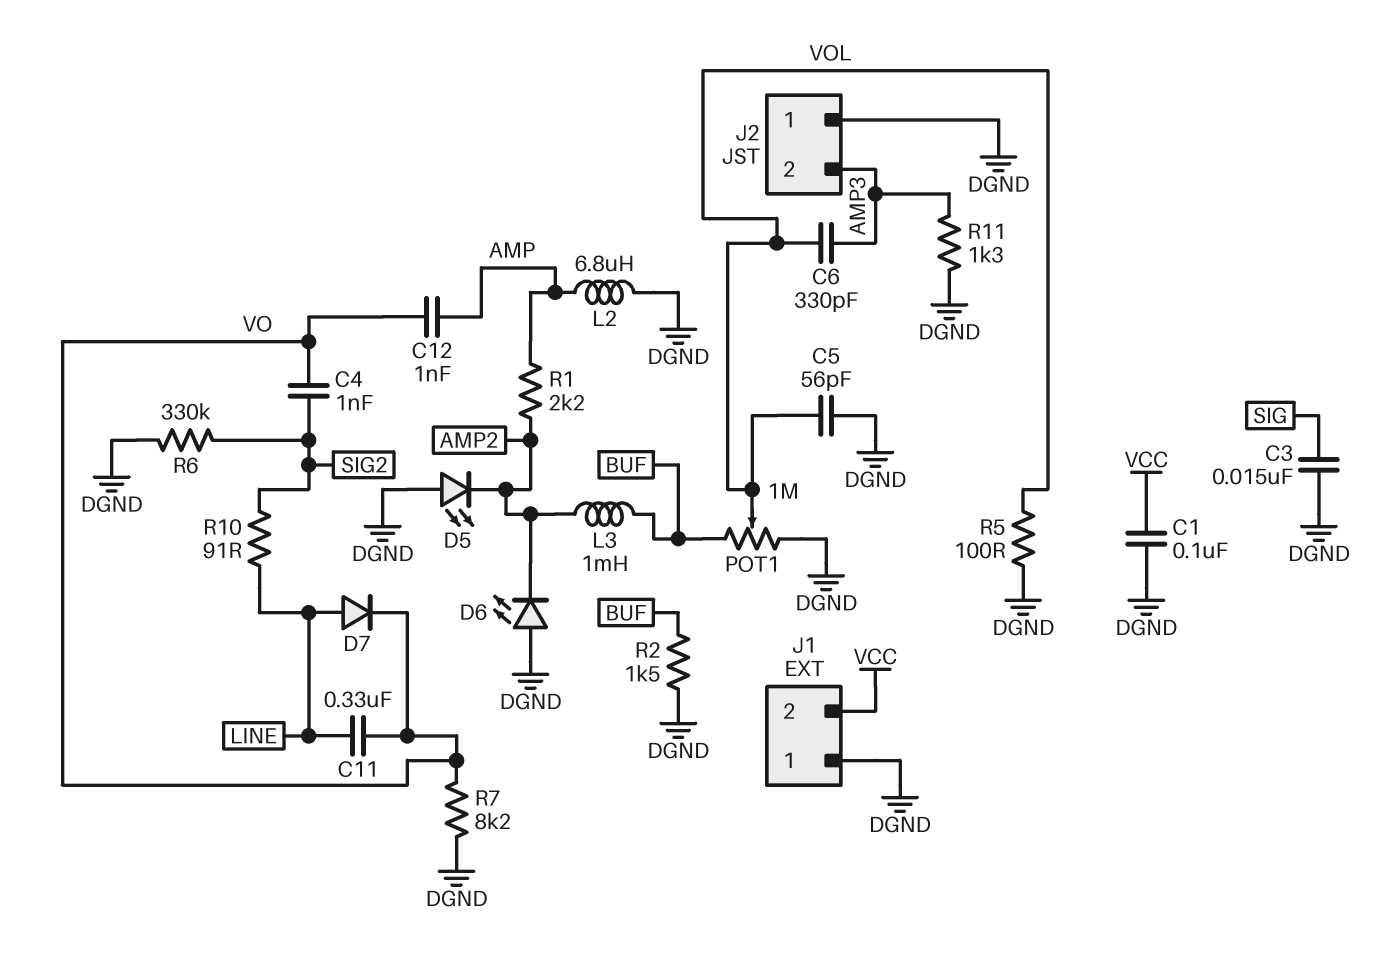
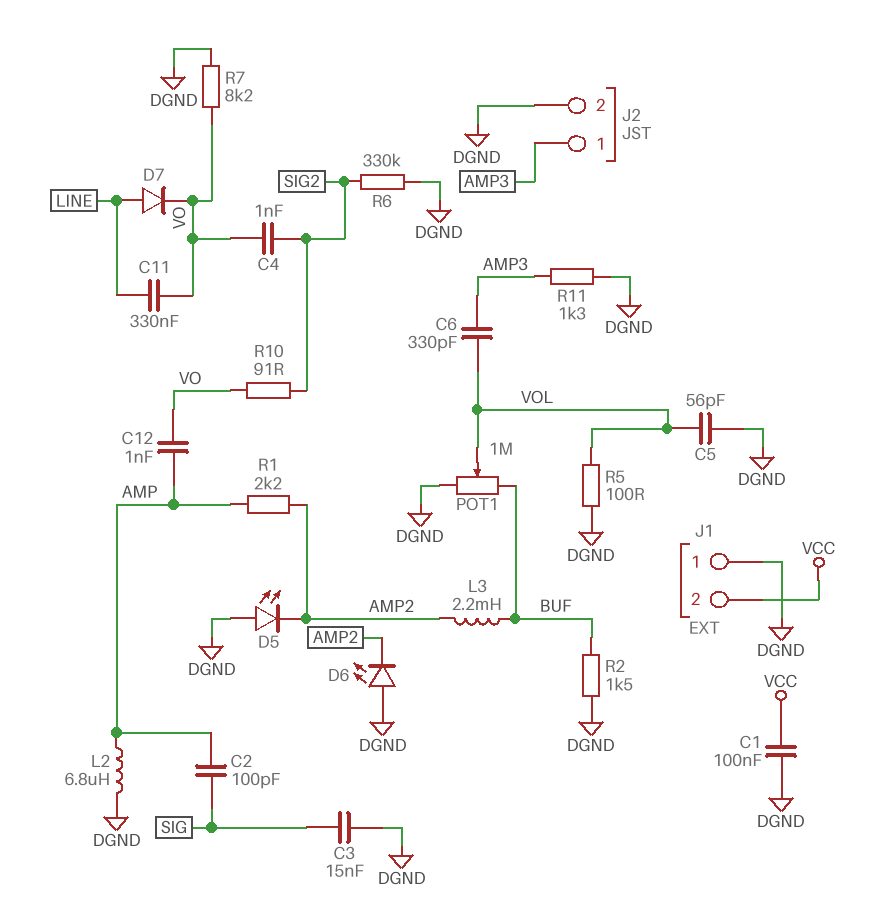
C2: none -> 100pF (AMP, SIG)
J2 pin 1: DGND -> AMP3
J2 pin 2: AMP3 -> DGND
L3: 1mH (AMP2, BUF) -> 2.2mH (AMP2, BUF)
R10: 91 (LINE, SIG2) -> 91 (SIG2, VO)

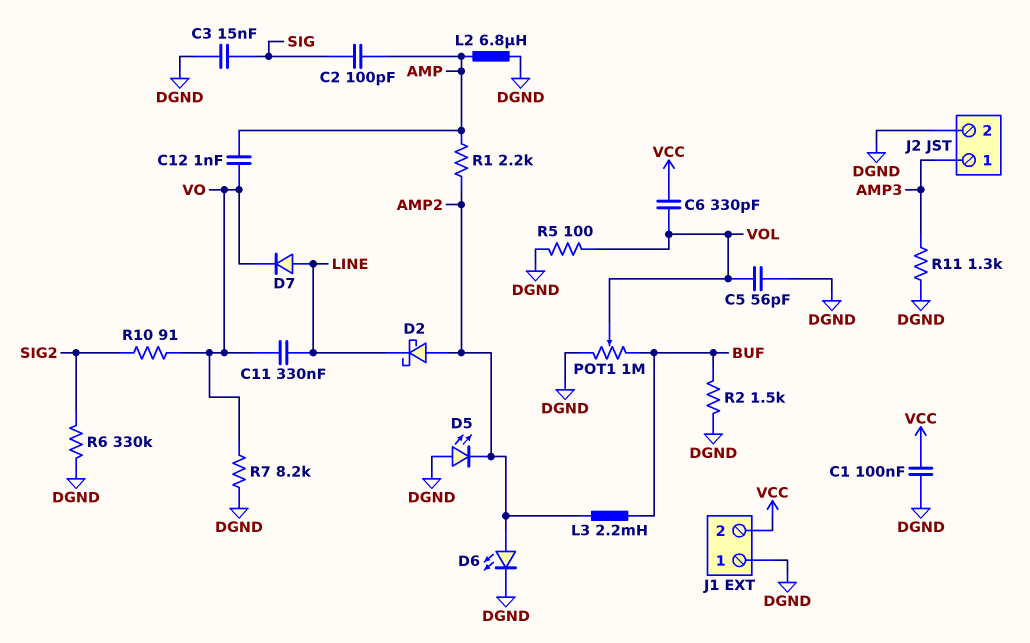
C4: 1nF (SIG2, VO) -> none
C6: 330pF (AMP3, VOL) -> 330pF (VCC, VOL)
D2: none -> schottky (A AMP2, K LINE)
D6: LED (A DGND, K AMP2) -> LED (A AMP2, K DGND)

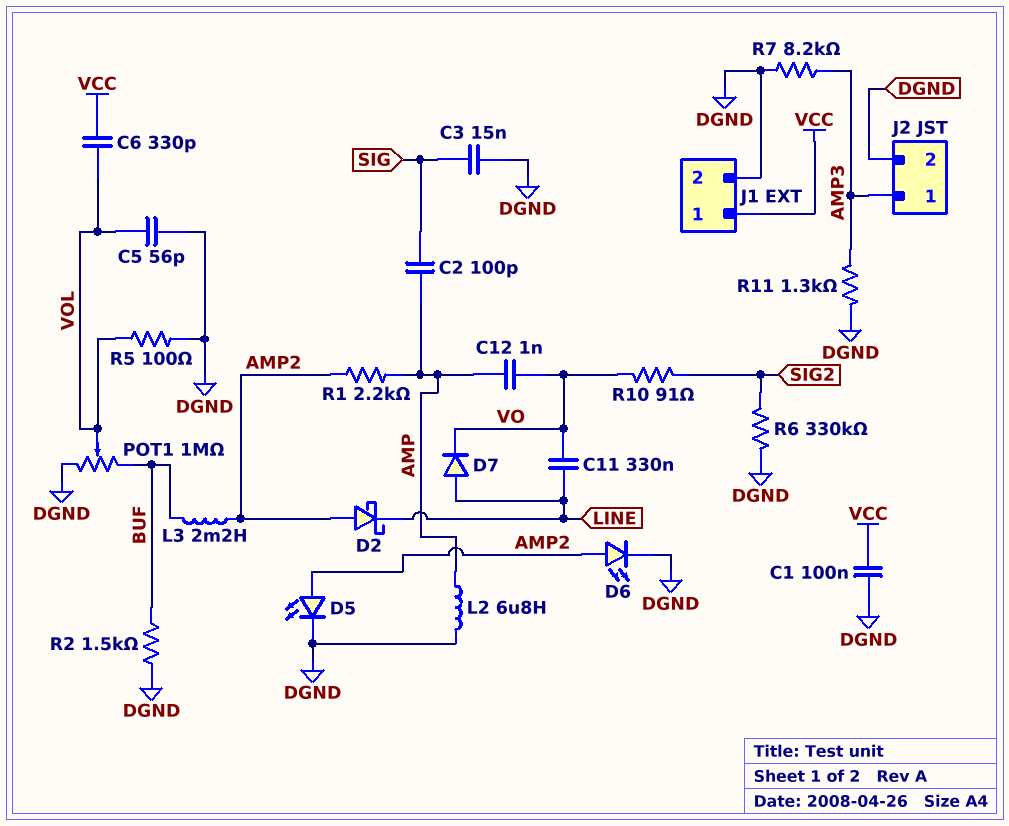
D5: LED (A DGND, K AMP2) -> LED (A AMP2, K DGND)
J1 pin 1: DGND -> VCC
J1 pin 2: VCC -> DGND
R7: 8.2k (DGND, VO) -> 8.2k (AMP3, DGND)

